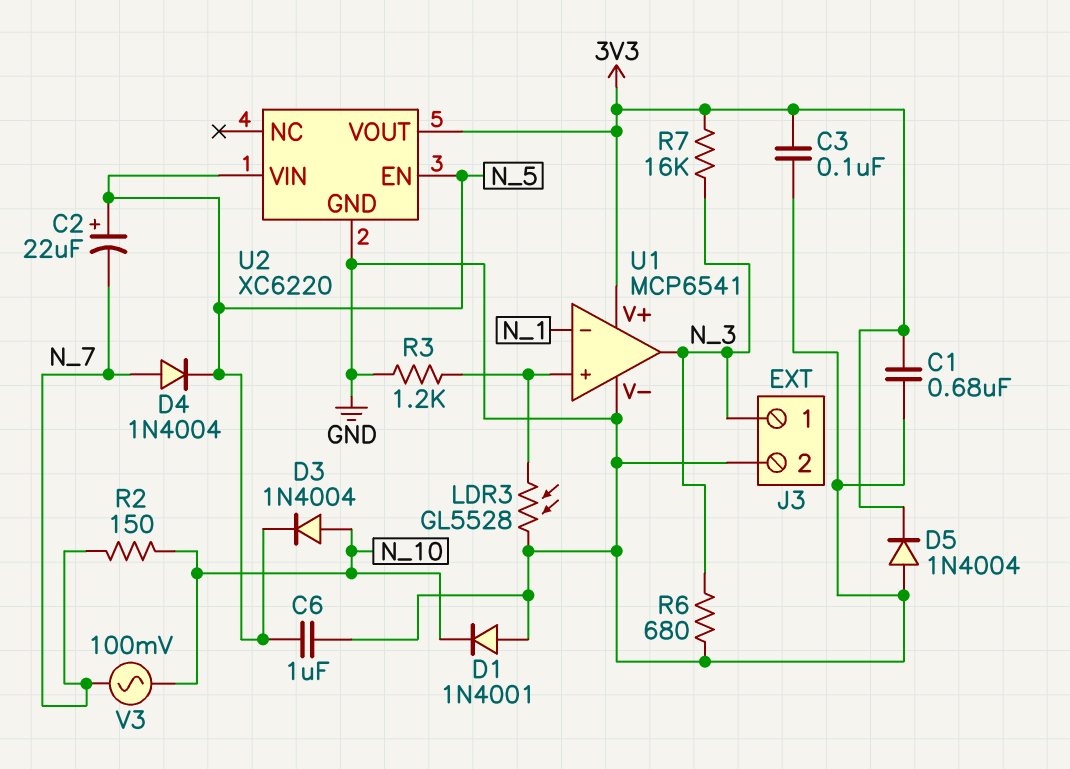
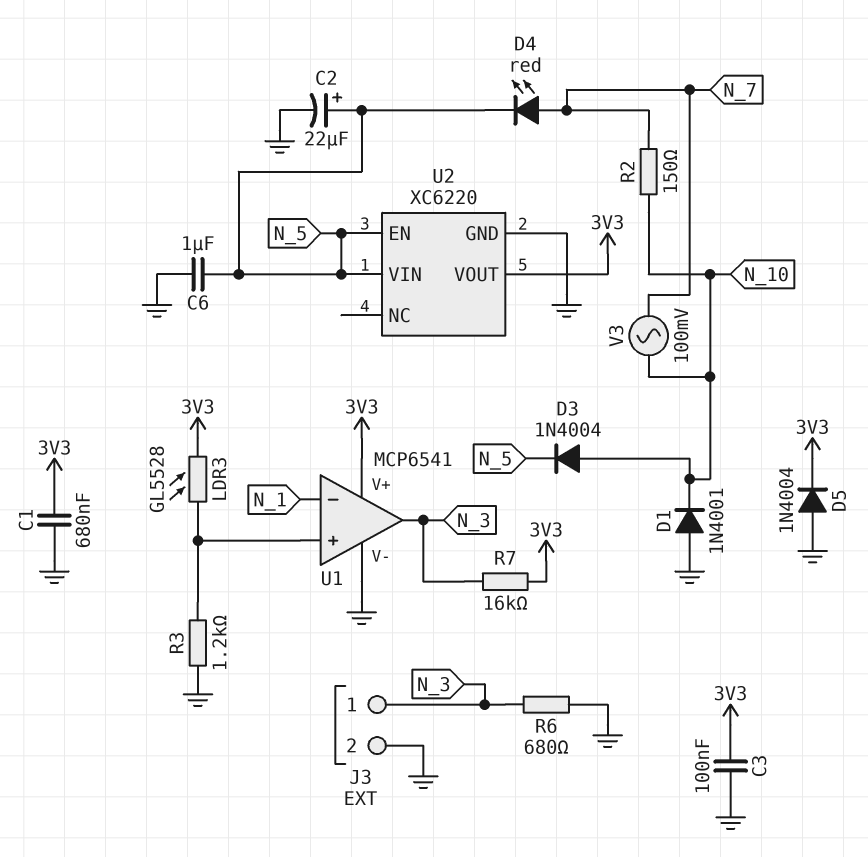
C2: 22uF (plus N_5, minus N_7) -> 22uF (plus N_5, minus GND)
D4: diode 1N4004 (A N_7, K N_5) -> LED red (A N_7, K N_5)
LDR3: GL5528 (GND, U1/in+) -> GL5528 (3V3, U1/in+)

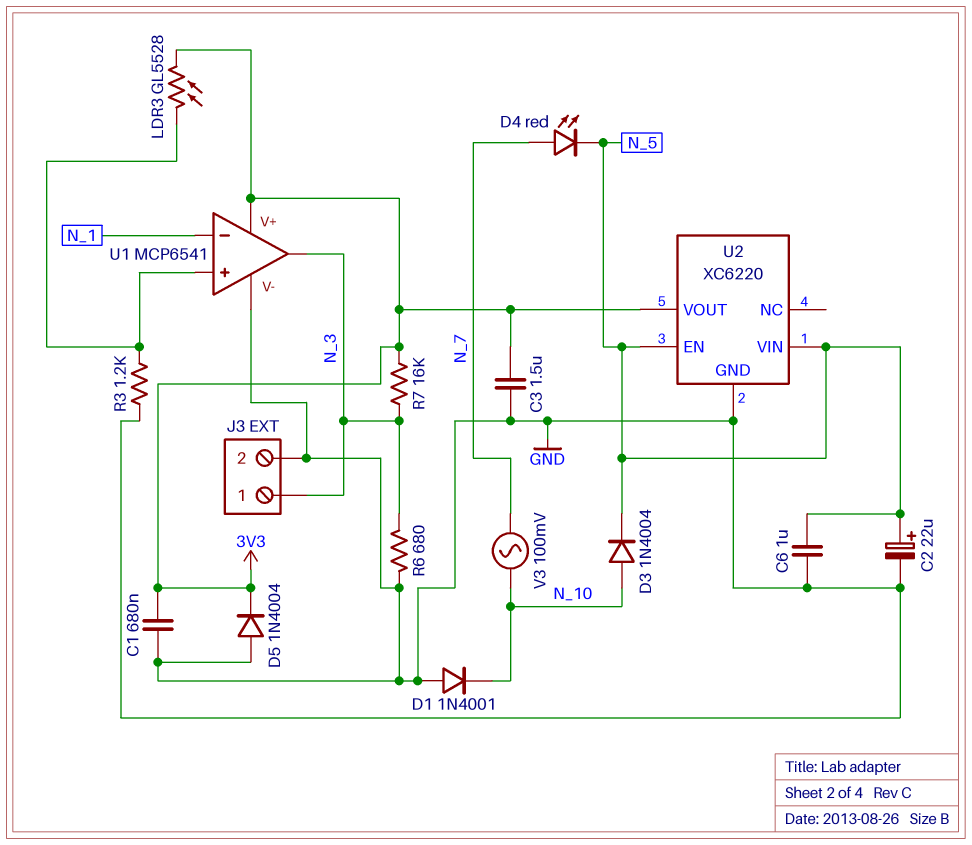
C3: 100nF (3V3, GND) -> 1.5uF (3V3, GND)
R2: 150 (N_7, N_10) -> none

